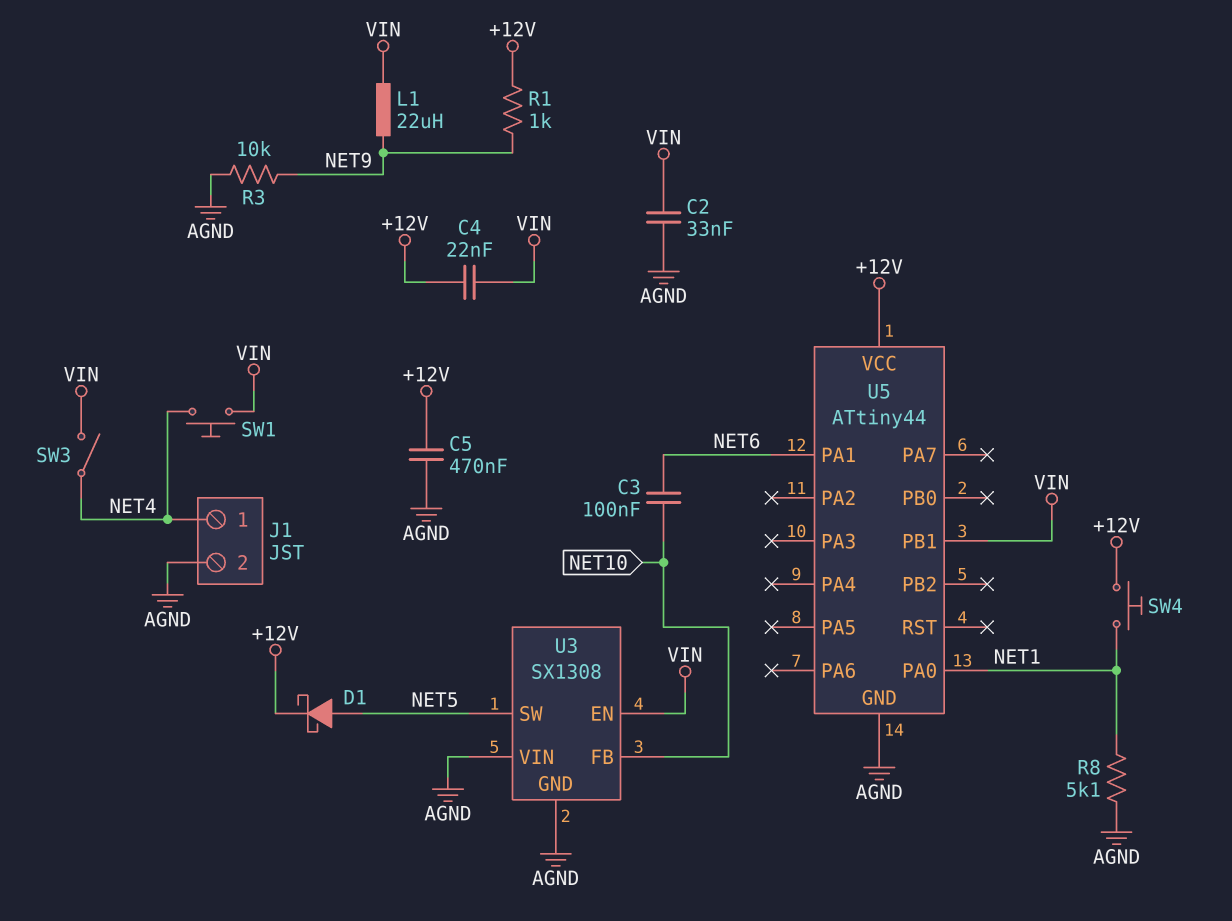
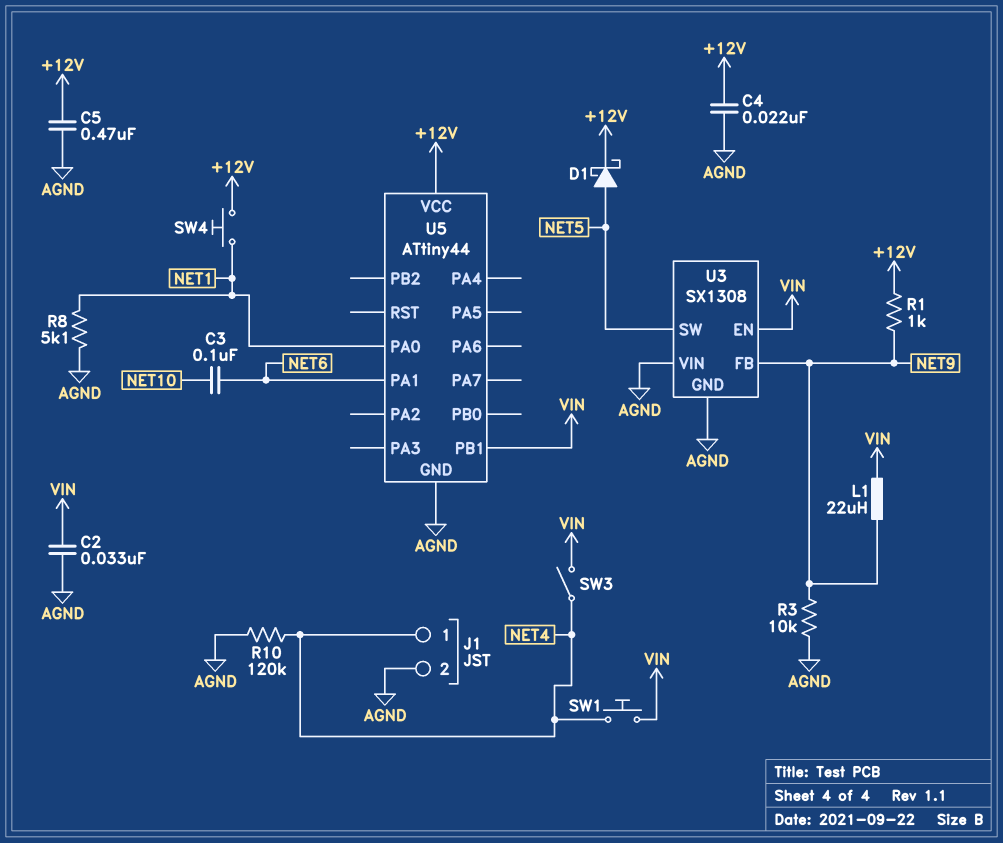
C4: 22nF (+12V, VIN) -> 22nF (+12V, AGND)
R10: none -> 120k (AGND, NET4)
U3 pin FB: NET10 -> NET9

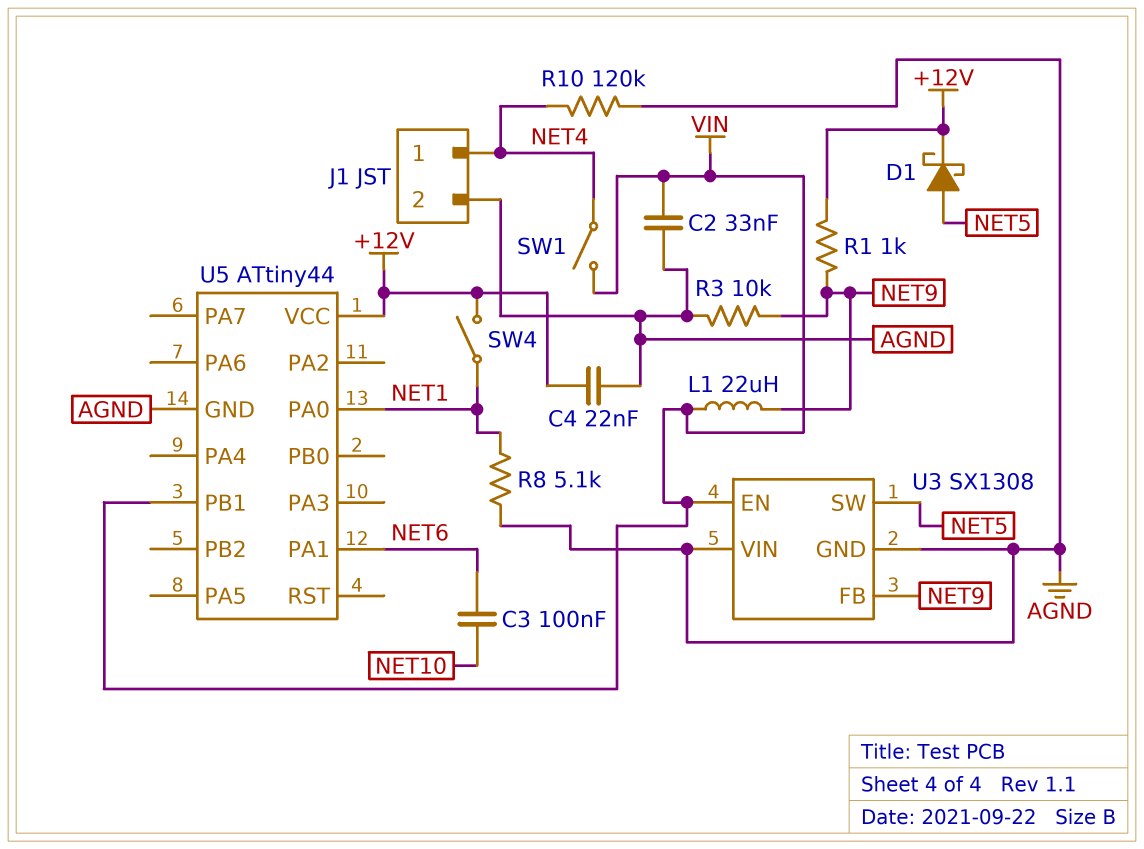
C5: 470nF (+12V, AGND) -> none
SW1: button (NET4, VIN) -> switch (NET4, VIN)
SW3: switch (NET4, VIN) -> none
SW4: button (+12V, NET1) -> switch (+12V, NET1)

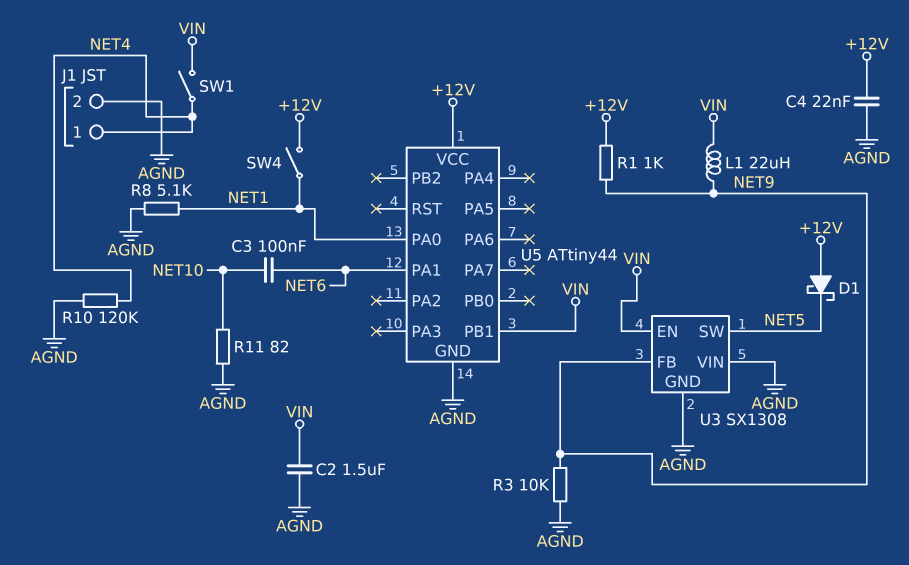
C2: 33nF (AGND, VIN) -> 1.5uF (AGND, VIN)
D1: schottky (A NET5, K +12V) -> schottky (A +12V, K NET5)
R11: none -> 82 (AGND, NET10)

